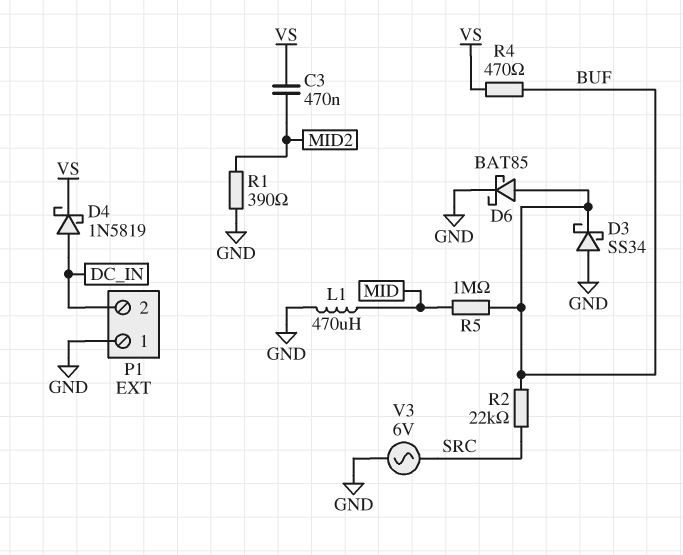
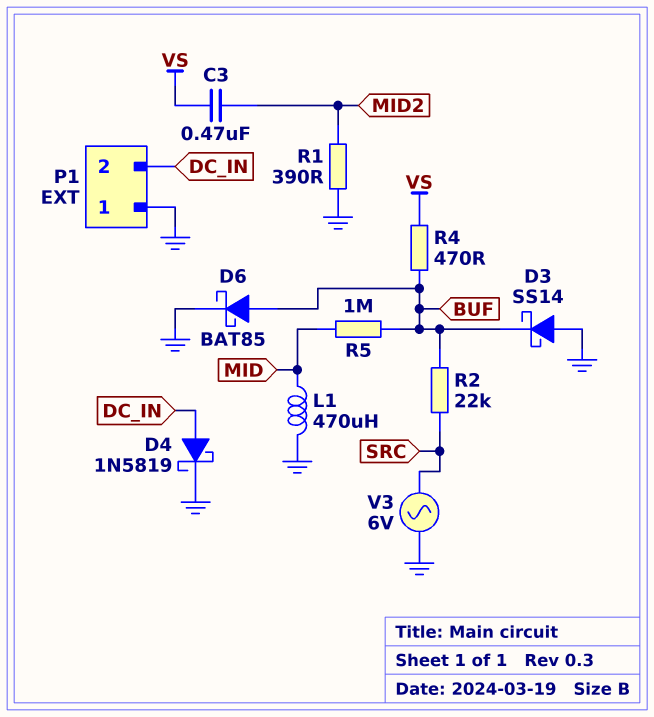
D3: schottky SS34 (A GND, K BUF) -> schottky SS14 (A GND, K BUF)
D4: schottky 1N5819 (A DC_IN, K VS) -> schottky 1N5819 (A DC_IN, K GND)

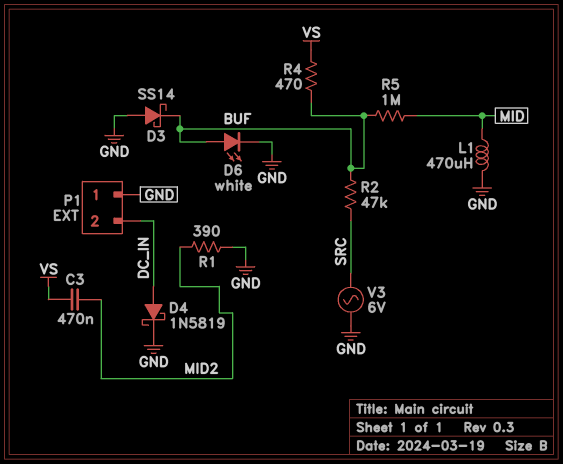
D6: schottky BAT85 (A BUF, K GND) -> LED white (A BUF, K GND)
R2: 22k (BUF, SRC) -> 47k (BUF, SRC)

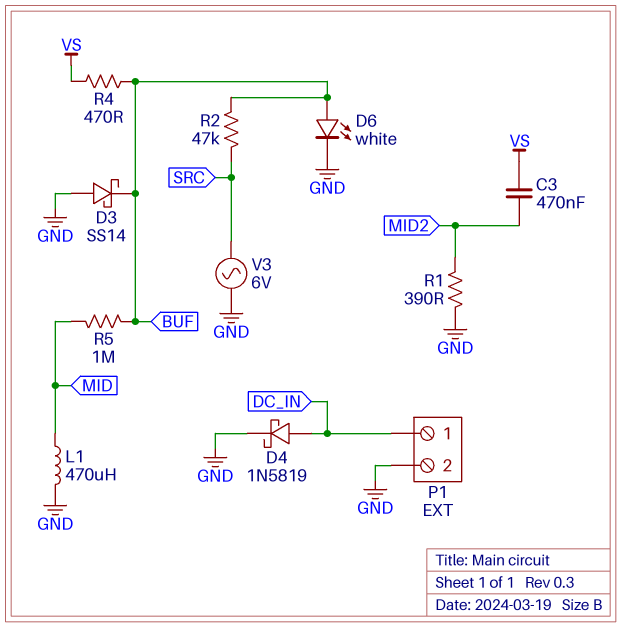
P1 pin 1: GND -> DC_IN
P1 pin 2: DC_IN -> GND

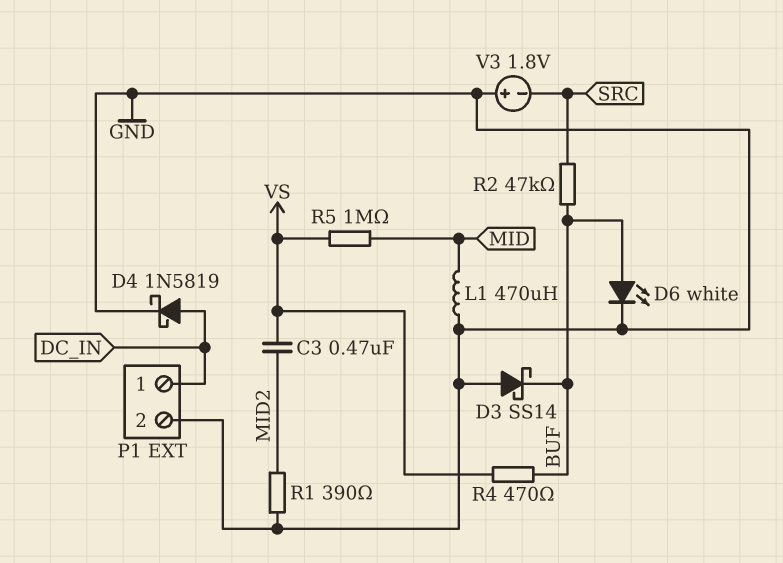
R5: 1M (BUF, MID) -> 1M (MID, VS)
V3: AC 6V (GND, SRC) -> 1.8V (plus GND, minus SRC)

